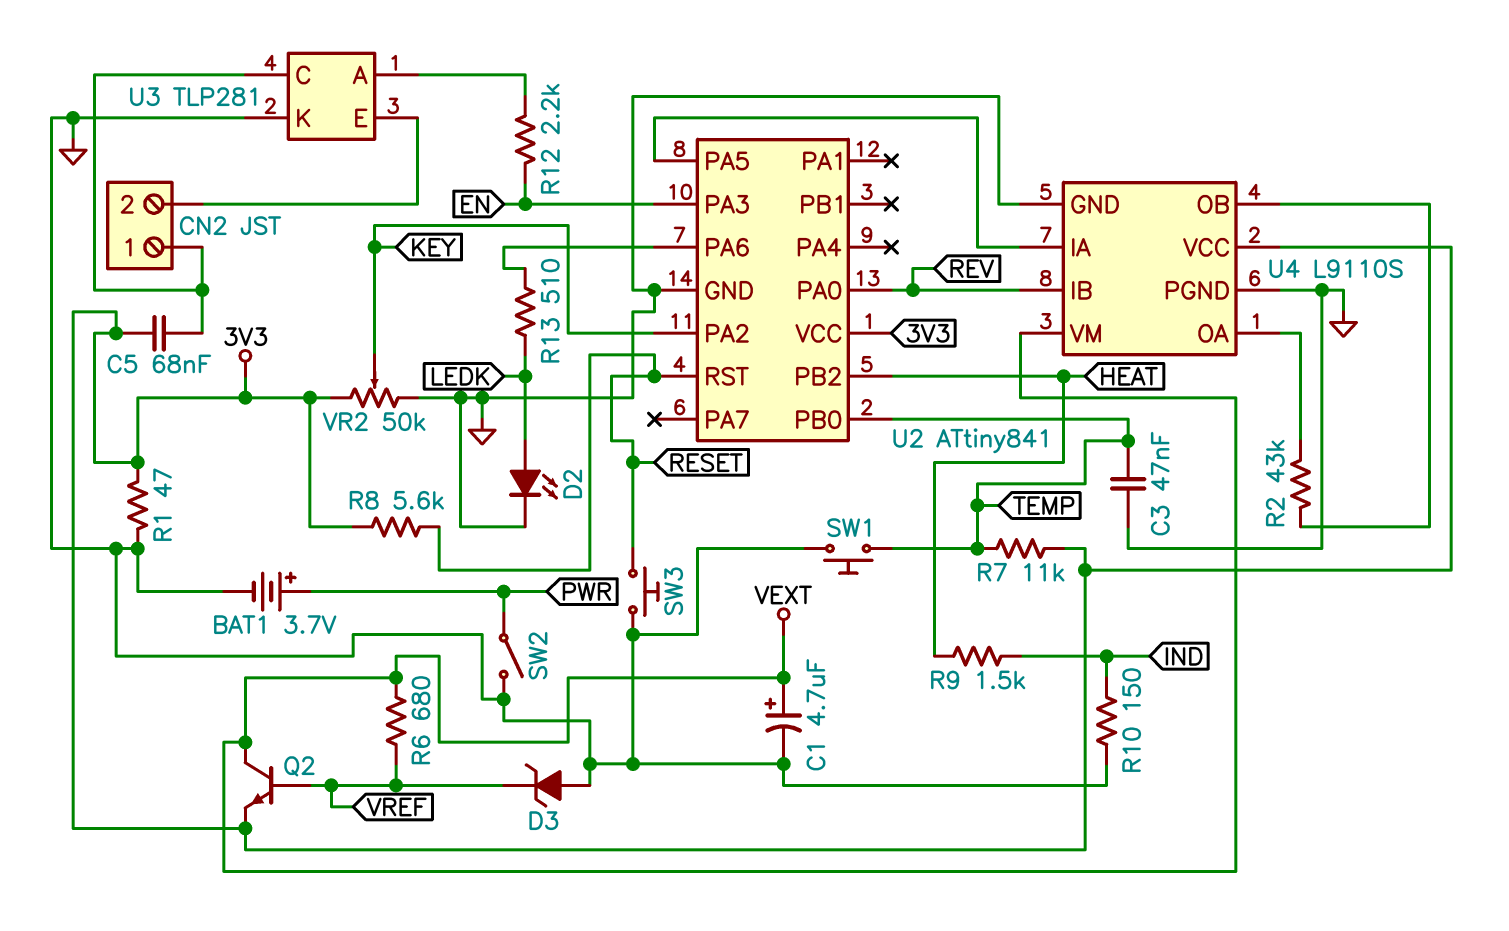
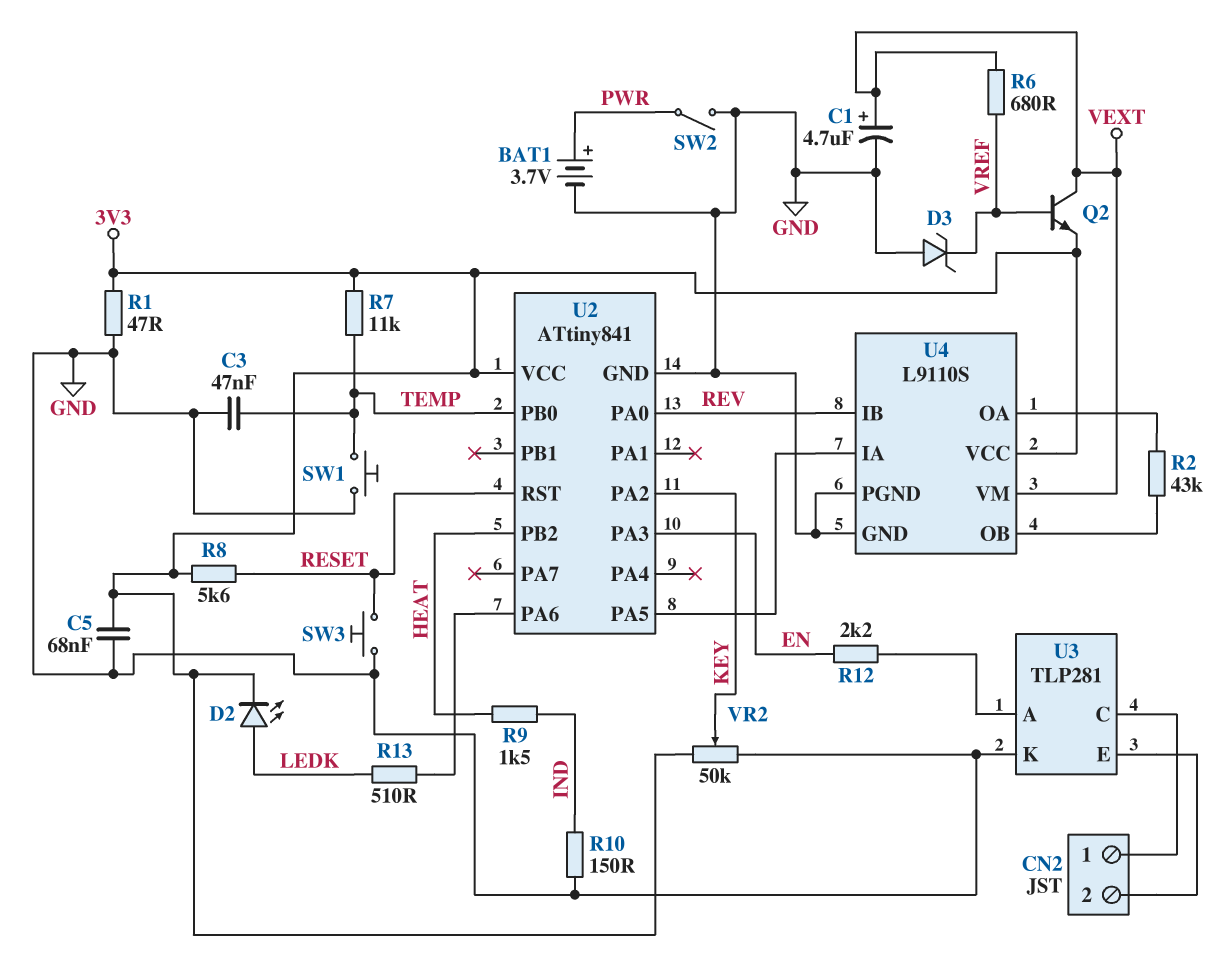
C5: 68nF (3V3, CN2/1) -> 68nF (3V3, GND)
D2: LED (A LEDK, K GND) -> LED (A LEDK, K 3V3)

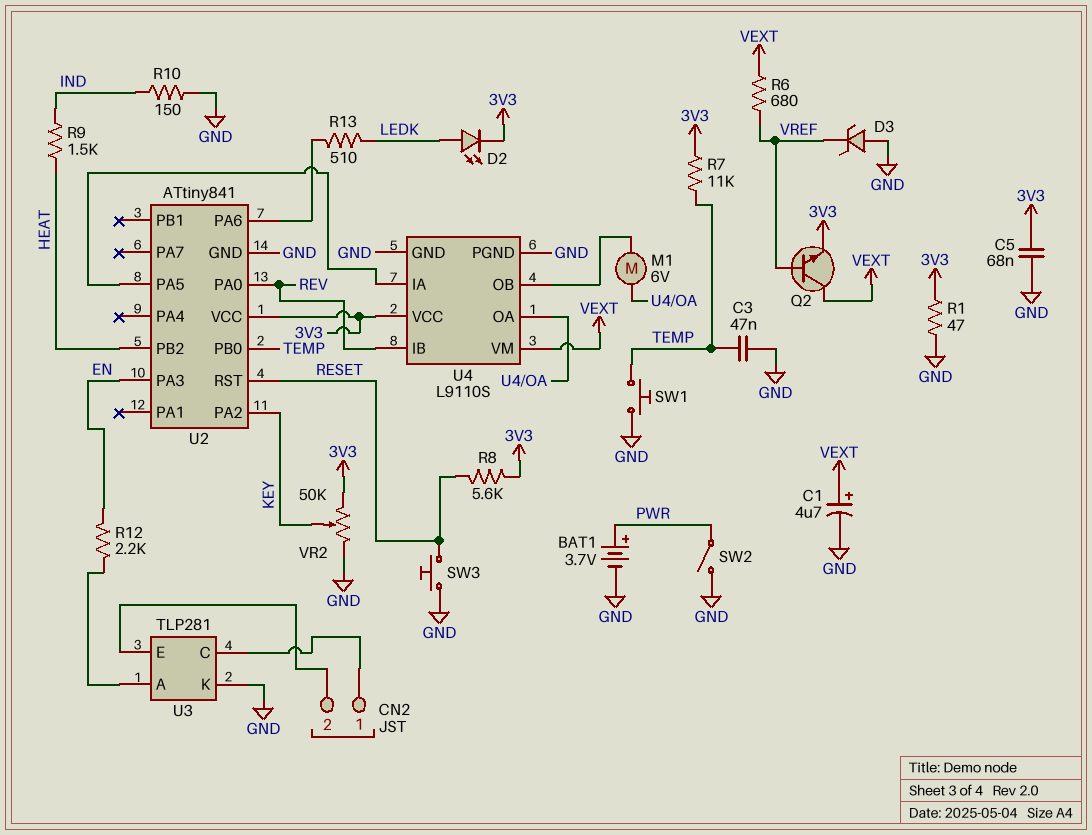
M1: none -> motor 6V (U4/OA, U4/OB)
R2: 43k (U4/OA, U4/OB) -> none

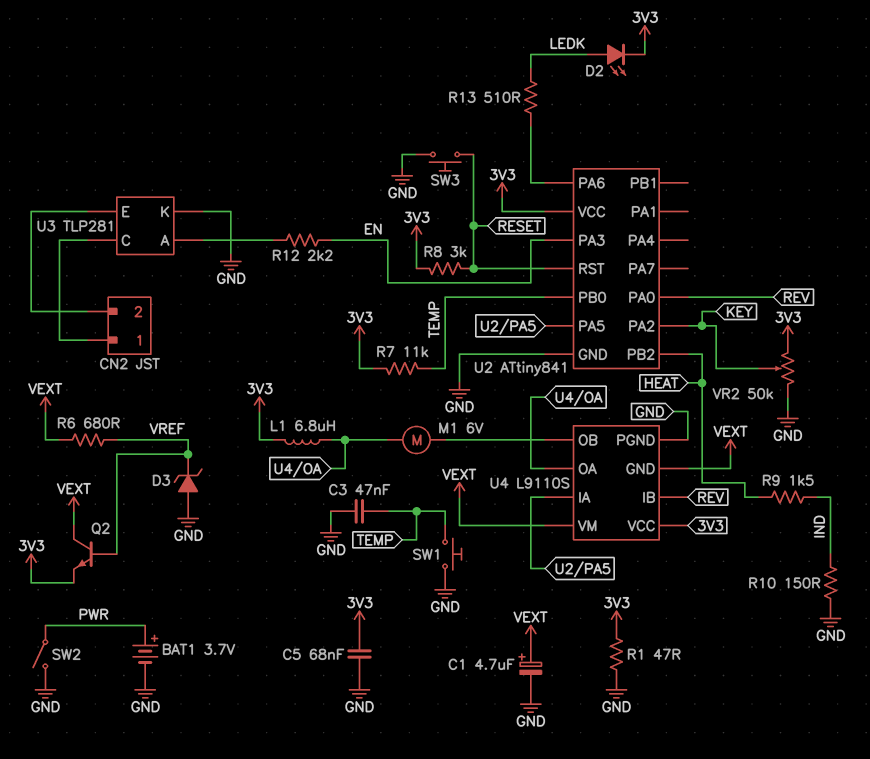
L1: none -> 6.8uH (3V3, U4/OA)
R8: 5.6k (3V3, RESET) -> 3k (3V3, RESET)
U4 pin GND: GND -> VEXT

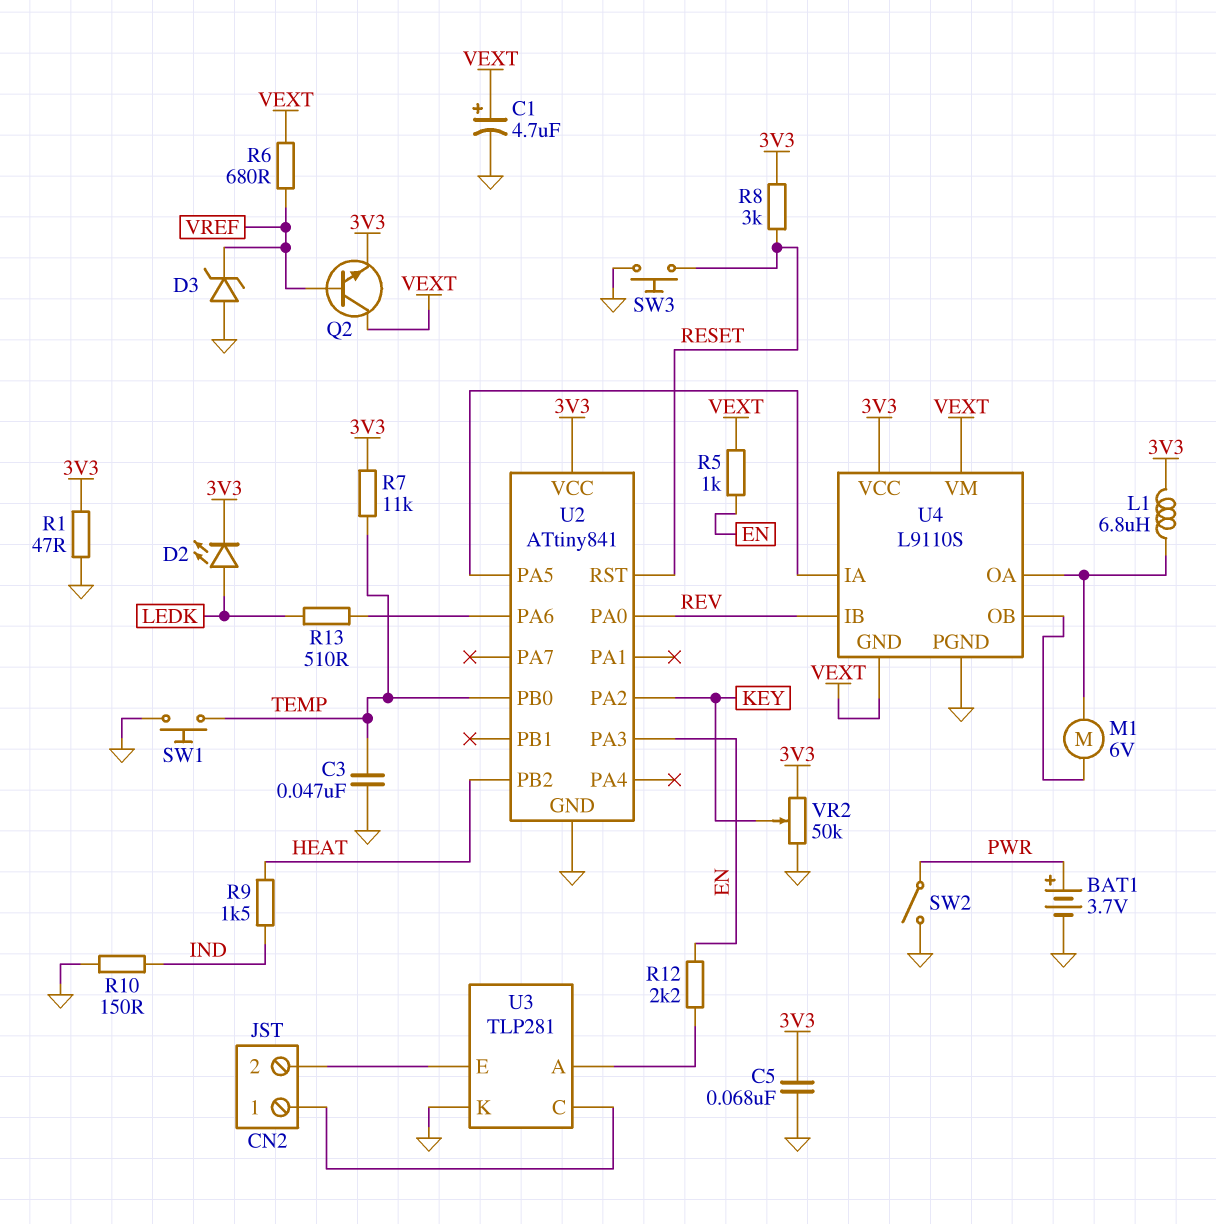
R5: none -> 1k (EN, VEXT)

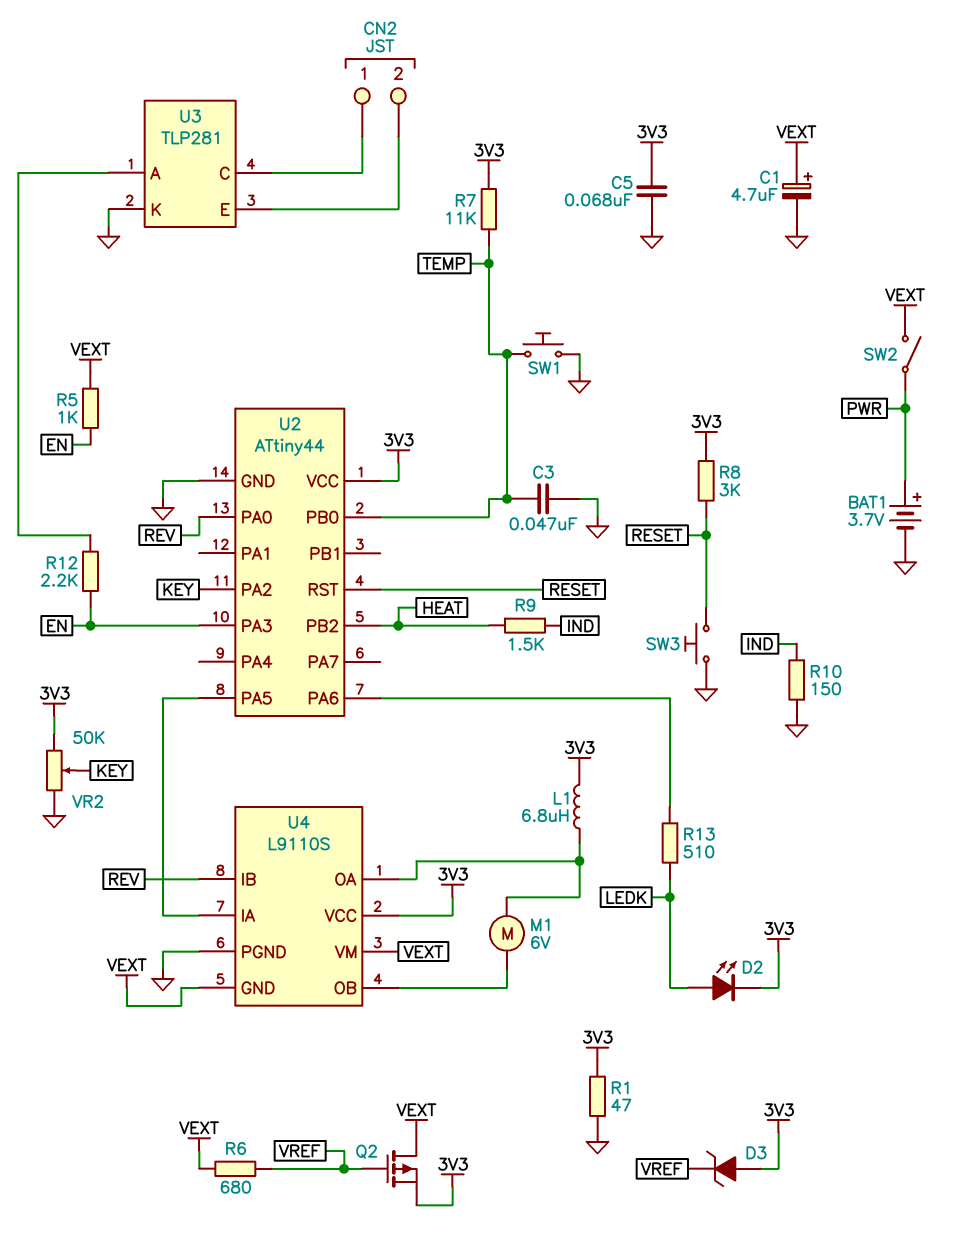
D3: zener (A GND, K VREF) -> zener (A 3V3, K VREF)
Q2: NPN (B VREF, C VEXT, E 3V3) -> PMOS (G VREF, D VEXT, S 3V3)
SW2: switch (GND, PWR) -> switch (PWR, VEXT)
U2: ATtiny841 -> ATtiny44

